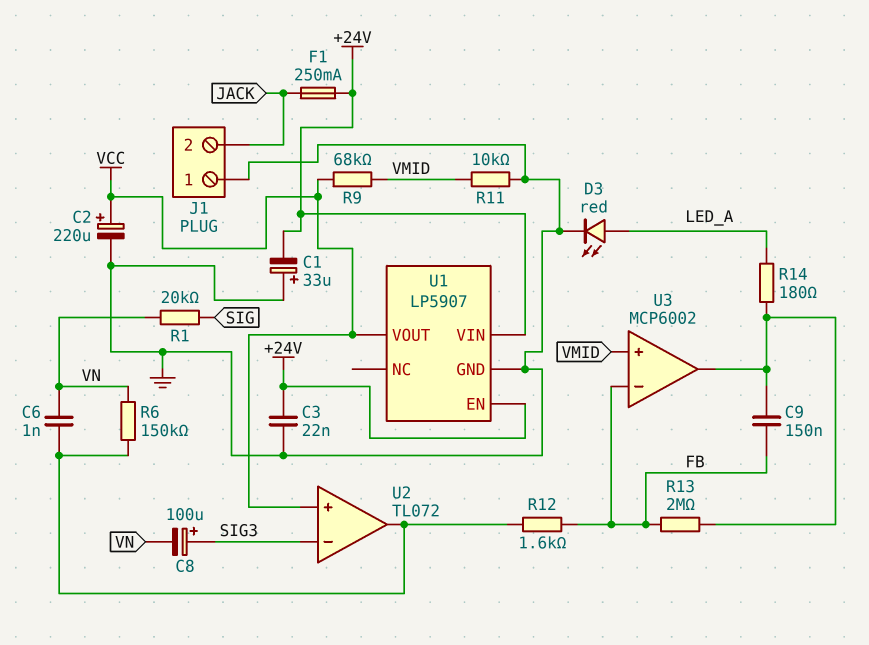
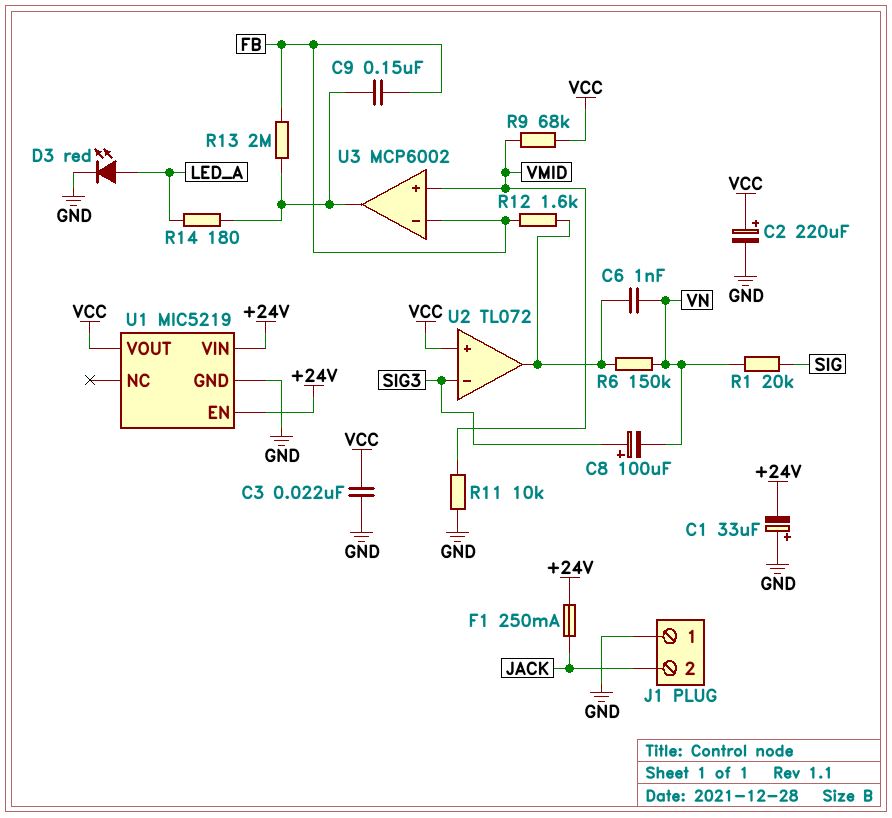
C3: 22nF (+24V, GND) -> 22nF (GND, VCC)
U1: LP5907 -> MIC5219

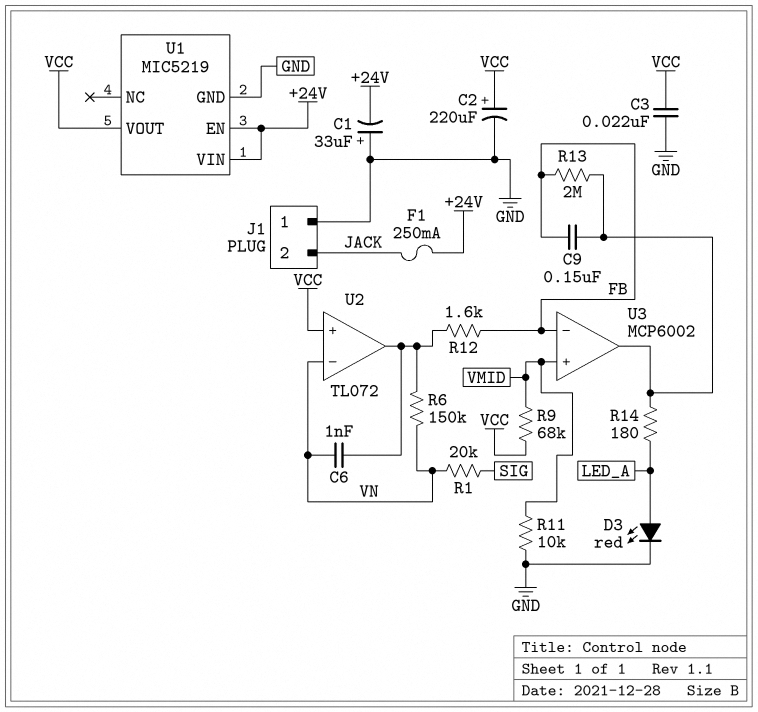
C8: 100uF (plus SIG3, minus VN) -> none
U2 pin in-: SIG3 -> VN

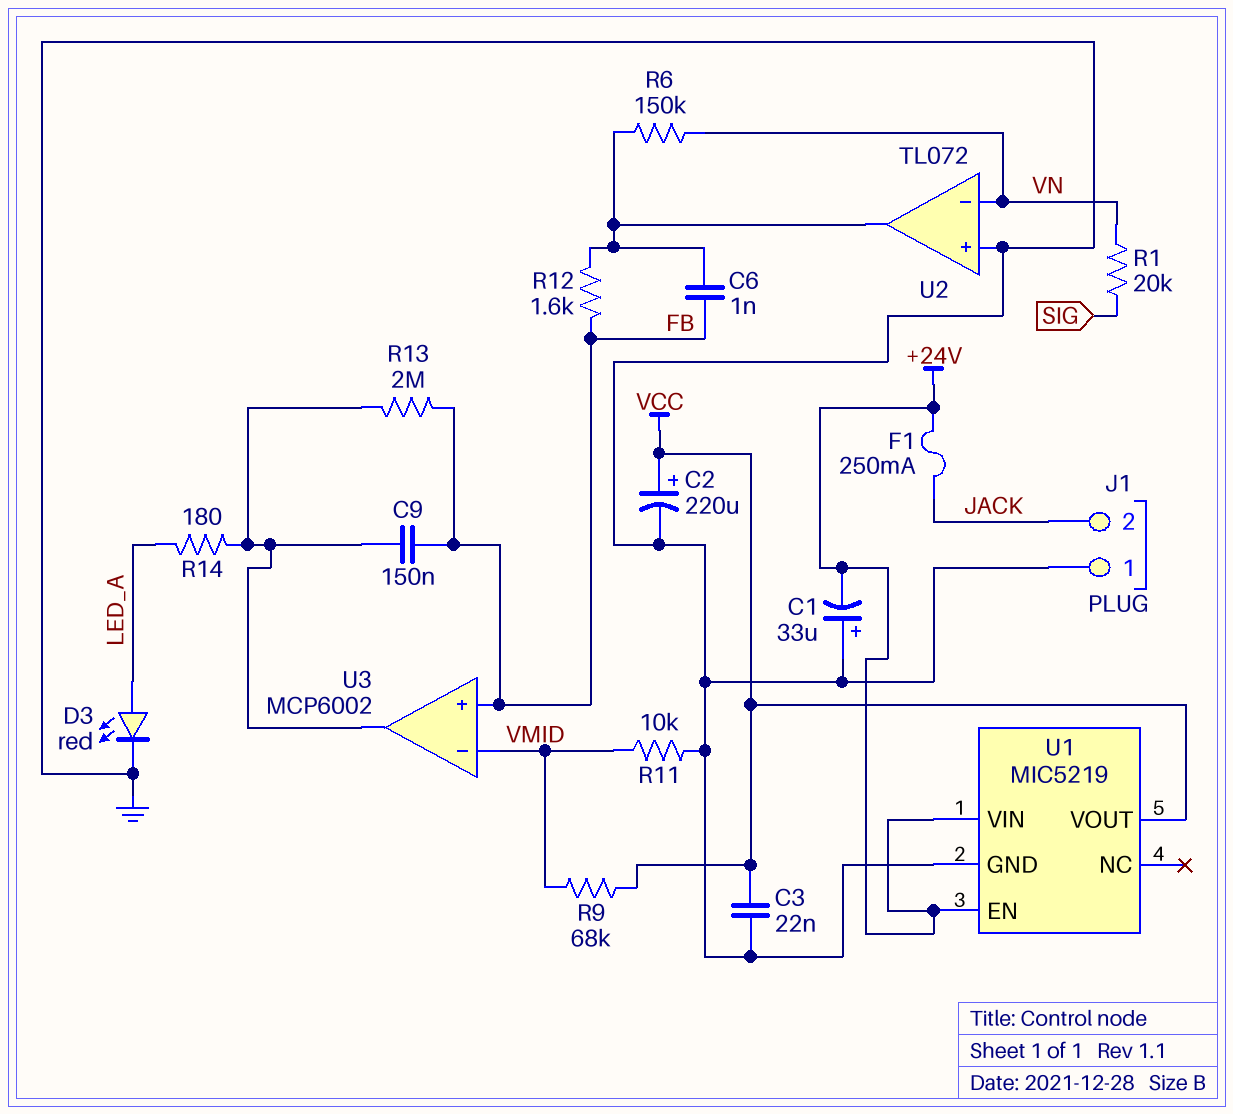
C6: 1nF (U2/out, VN) -> 1nF (FB, U2/out)
U2 pin in+: VCC -> GND
U3 pin in+: VMID -> FB
U3 pin in-: FB -> VMID

